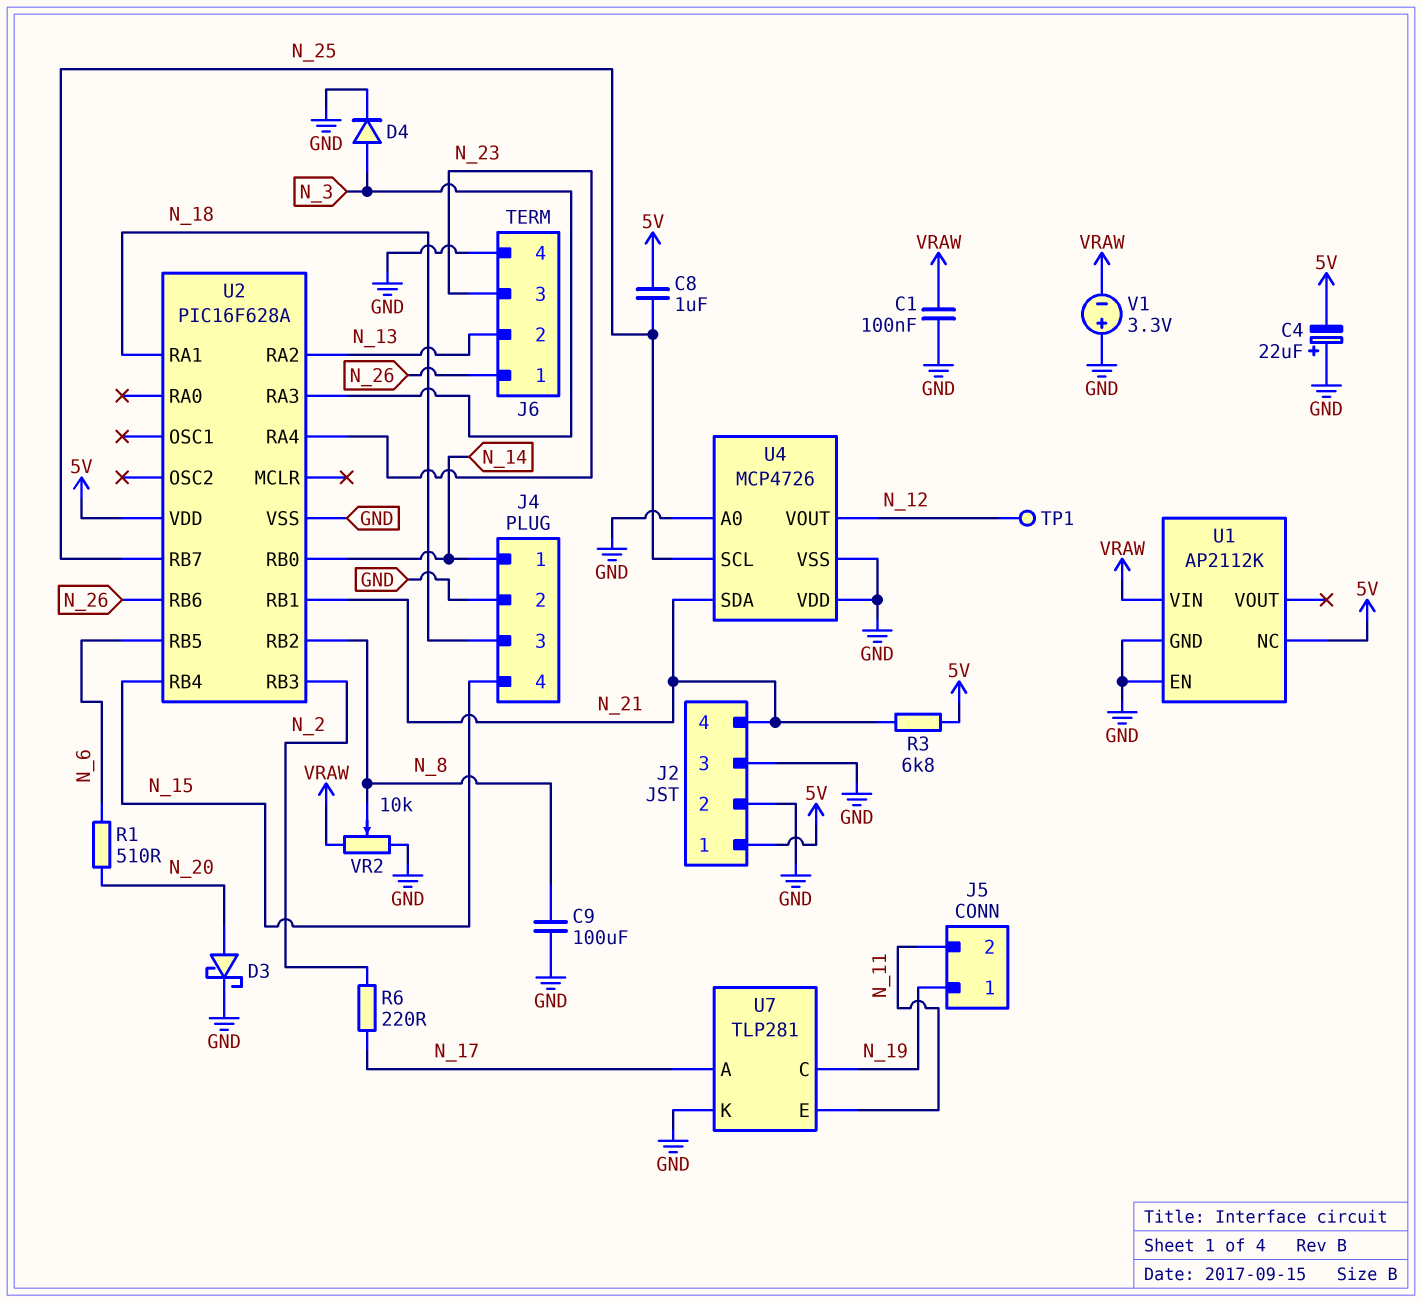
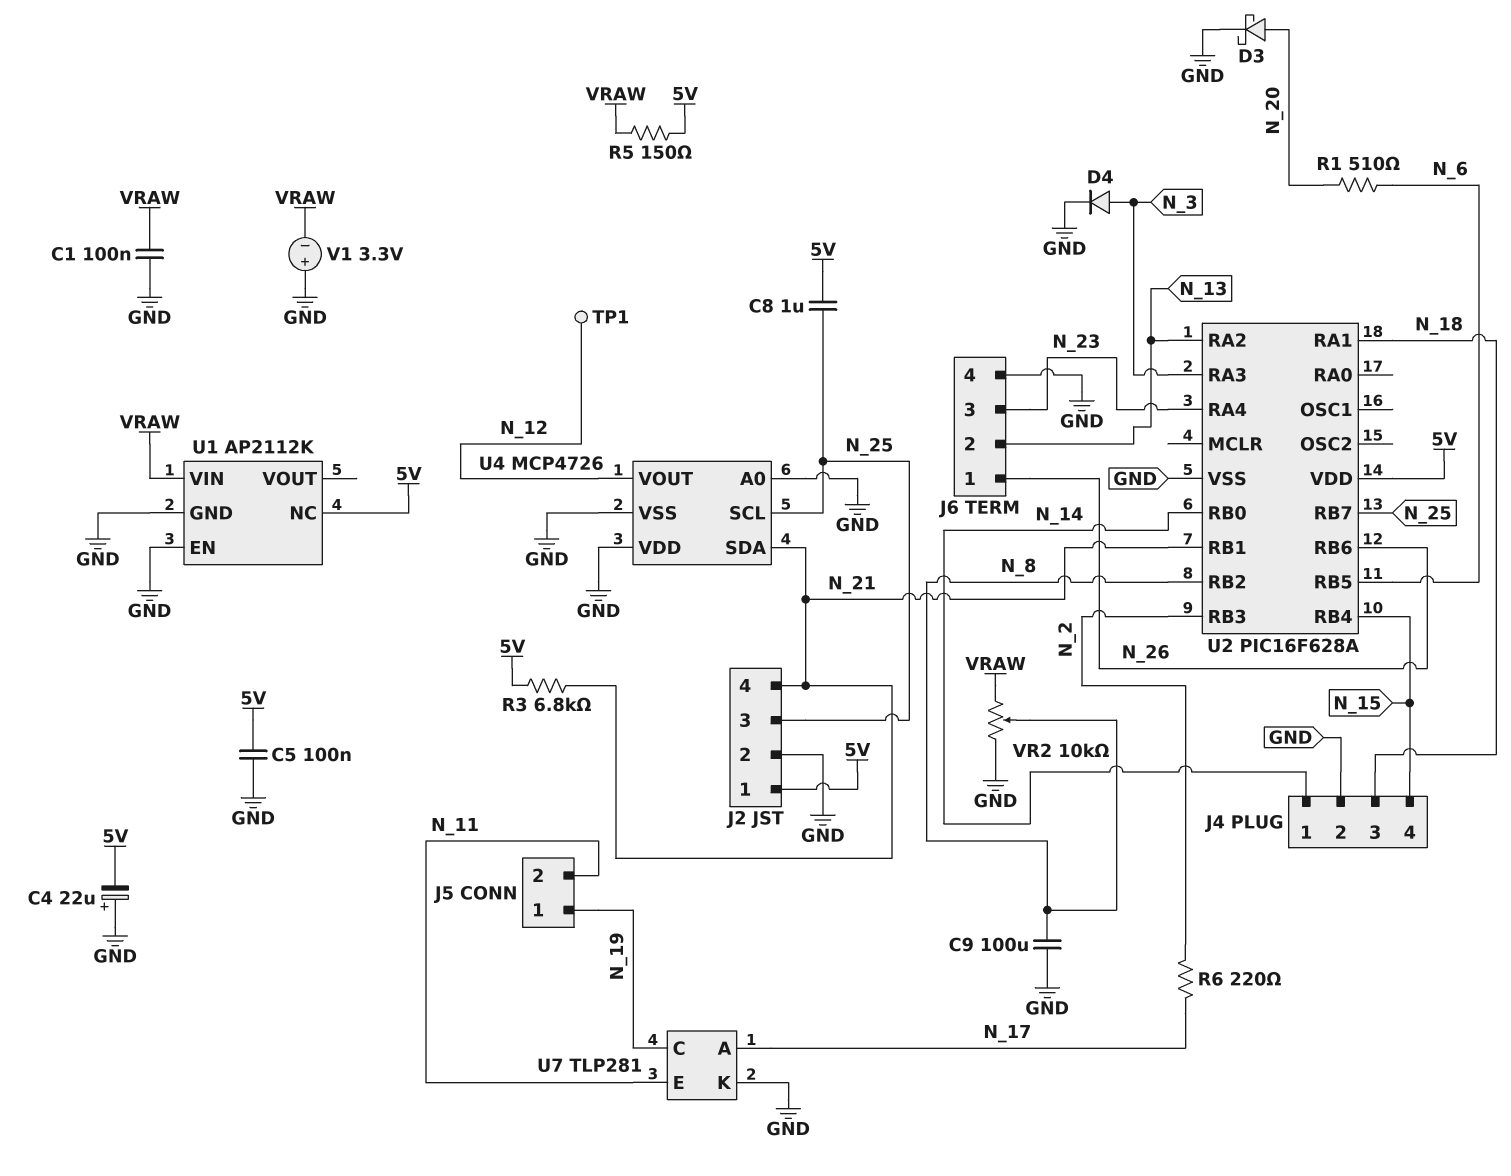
C5: none -> 100nF (5V, GND)
J2 pin 3: GND -> N_25
R5: none -> 150 (5V, VRAW)

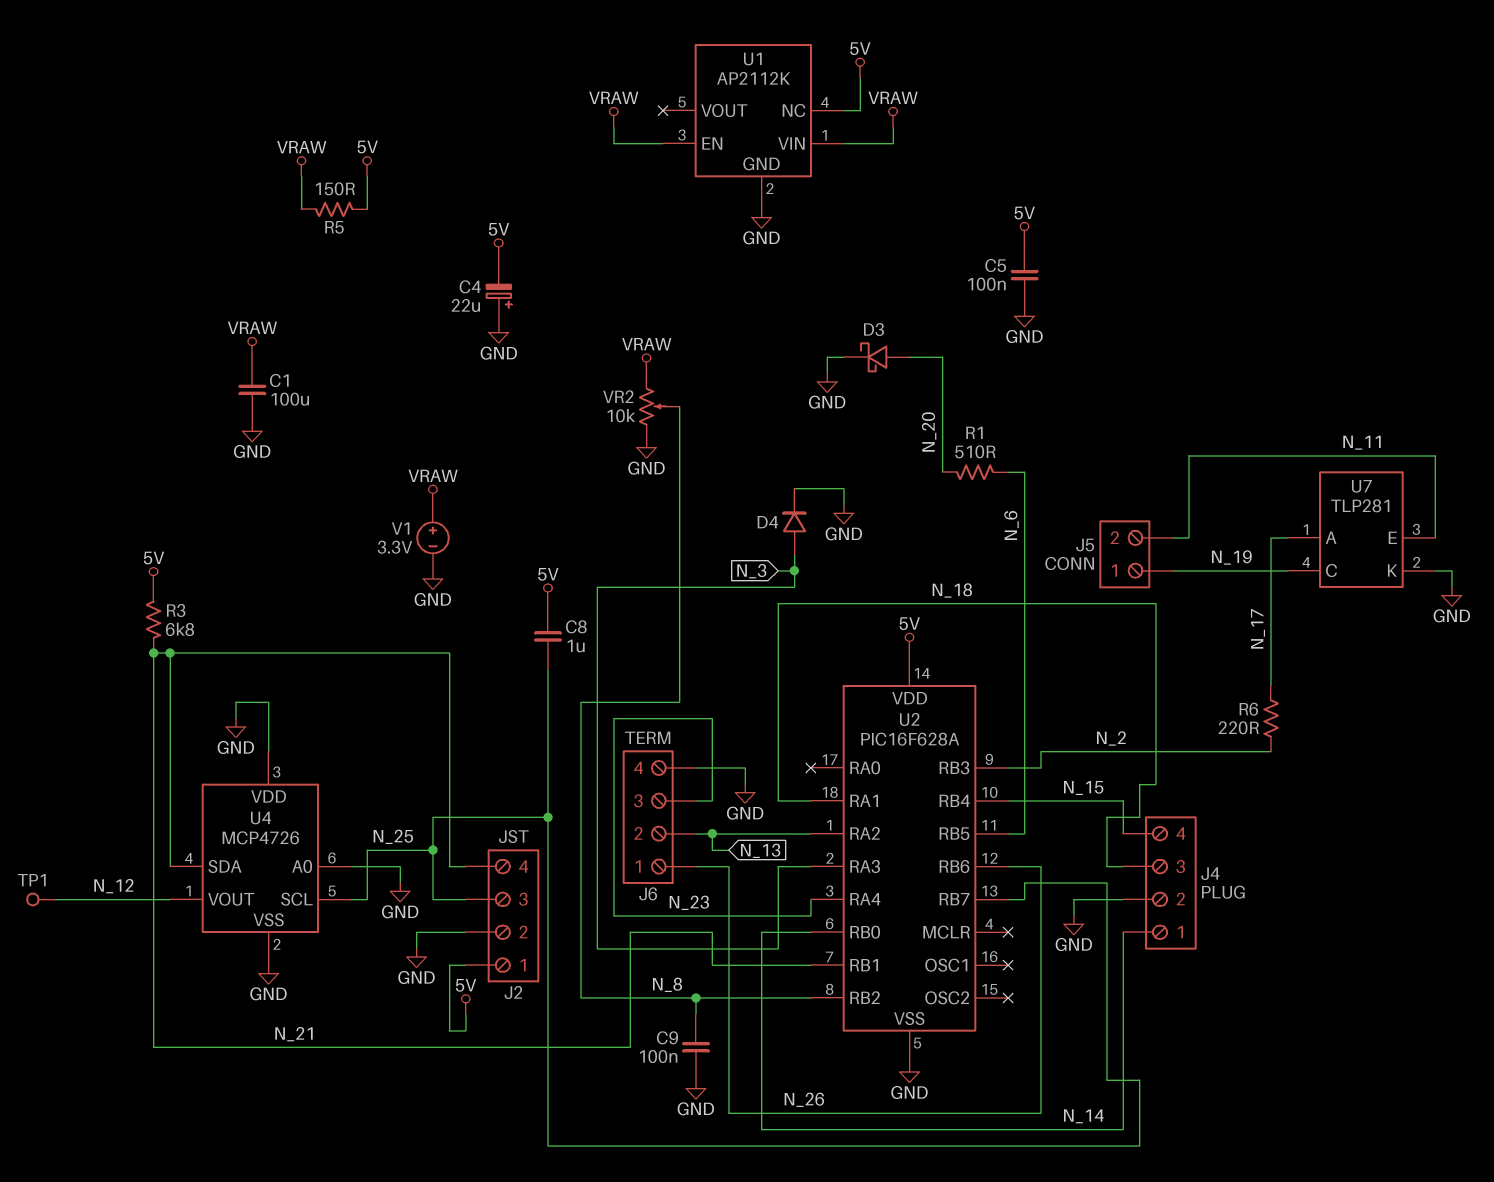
C1: 100nF (GND, VRAW) -> 100uF (GND, VRAW)
C9: 100uF (GND, N_8) -> 100nF (GND, N_8)
U1 pin EN: GND -> VRAW
V1: 3.3V (plus GND, minus VRAW) -> 3.3V (plus VRAW, minus GND)

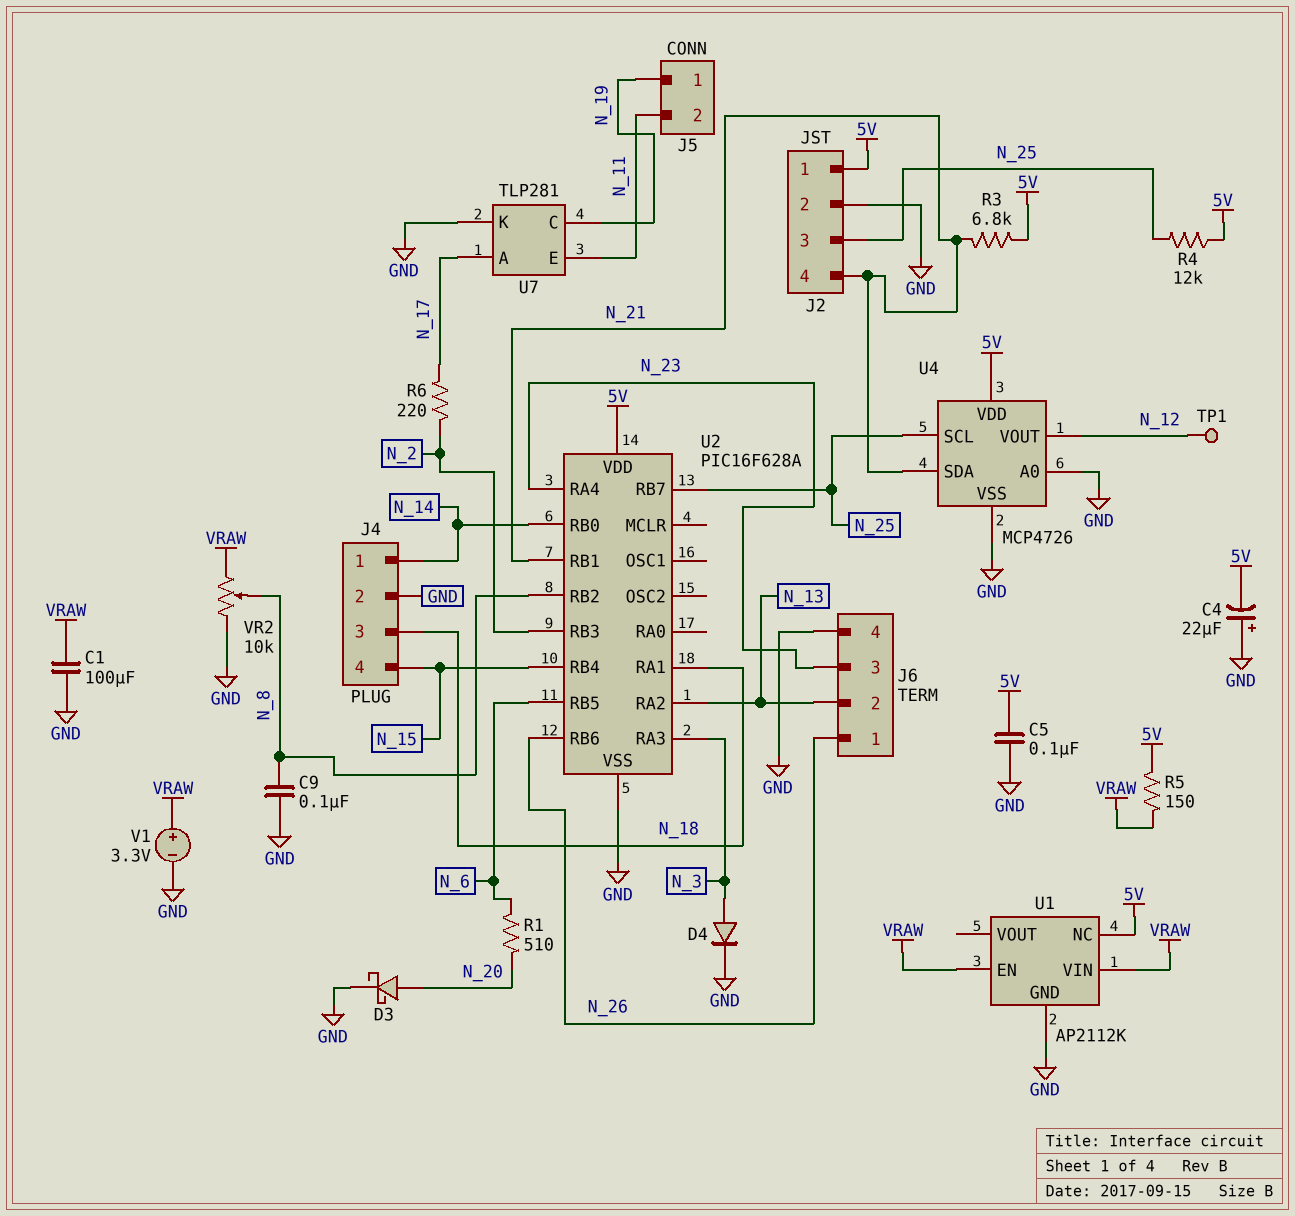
C8: 1uF (5V, N_25) -> none
R4: none -> 12k (5V, N_25)
U4 pin VDD: GND -> 5V

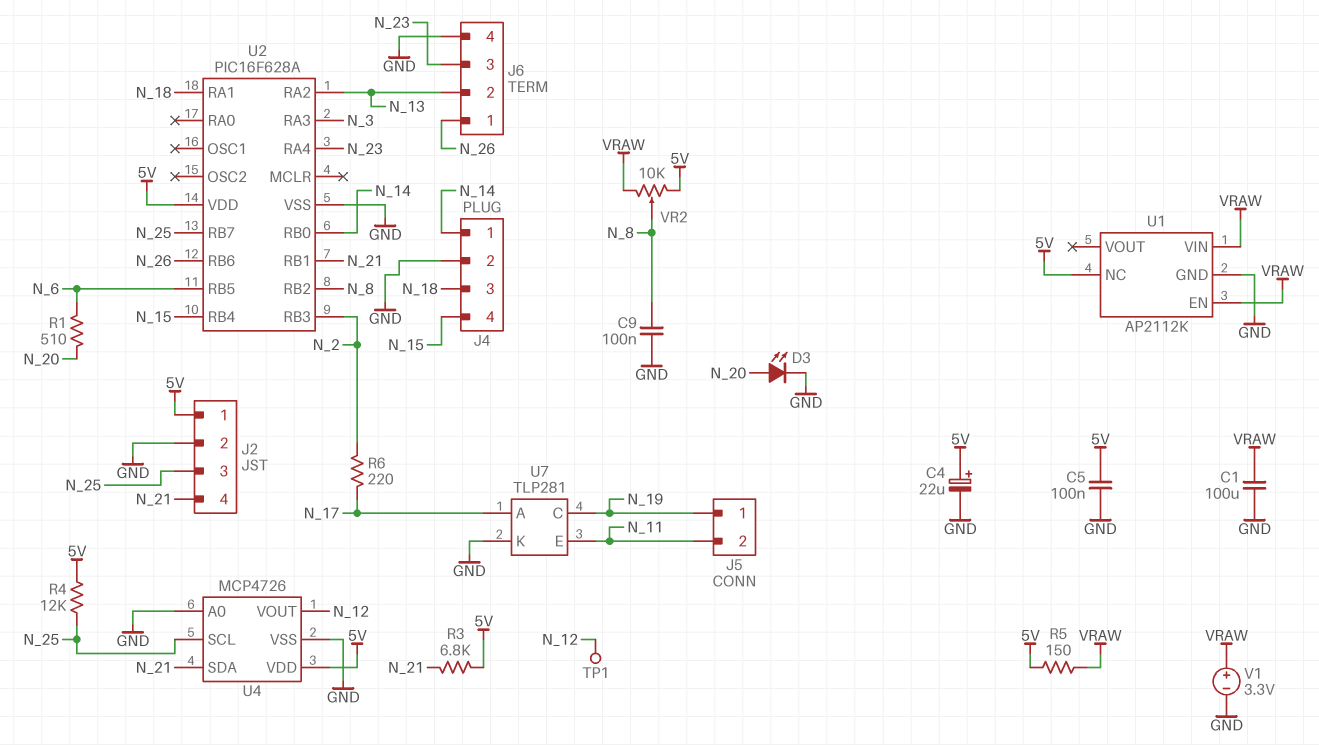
C4: 22uF (plus GND, minus 5V) -> 22uF (plus 5V, minus GND)
D3: schottky (A N_20, K GND) -> LED (A N_20, K GND)
D4: diode (A N_3, K GND) -> none
VR2: 10k (GND, VRAW, wiper N_8) -> 10k (5V, VRAW, wiper N_8)

